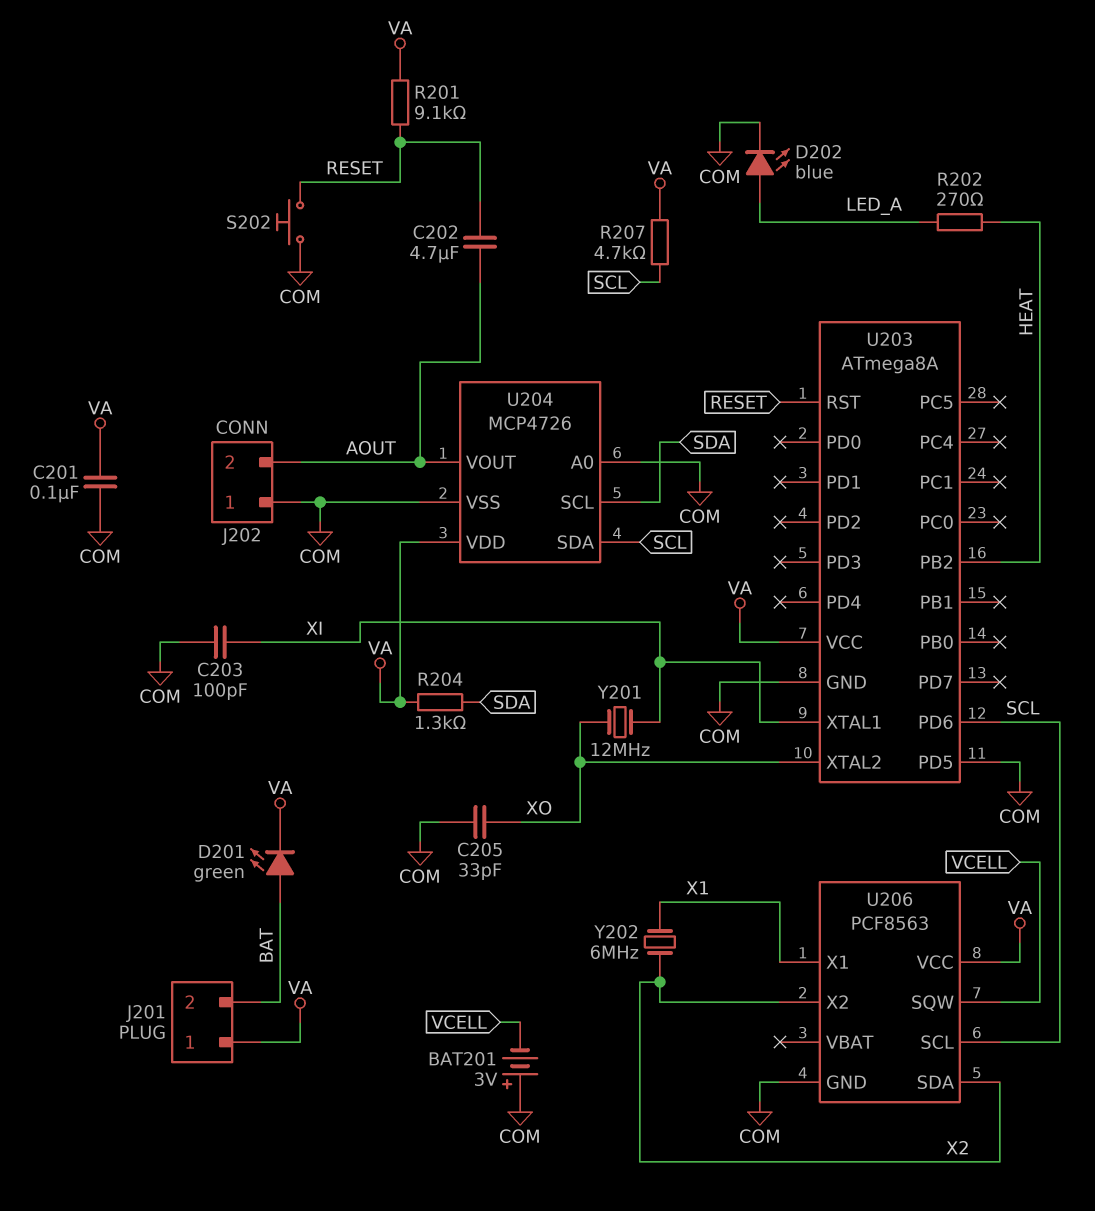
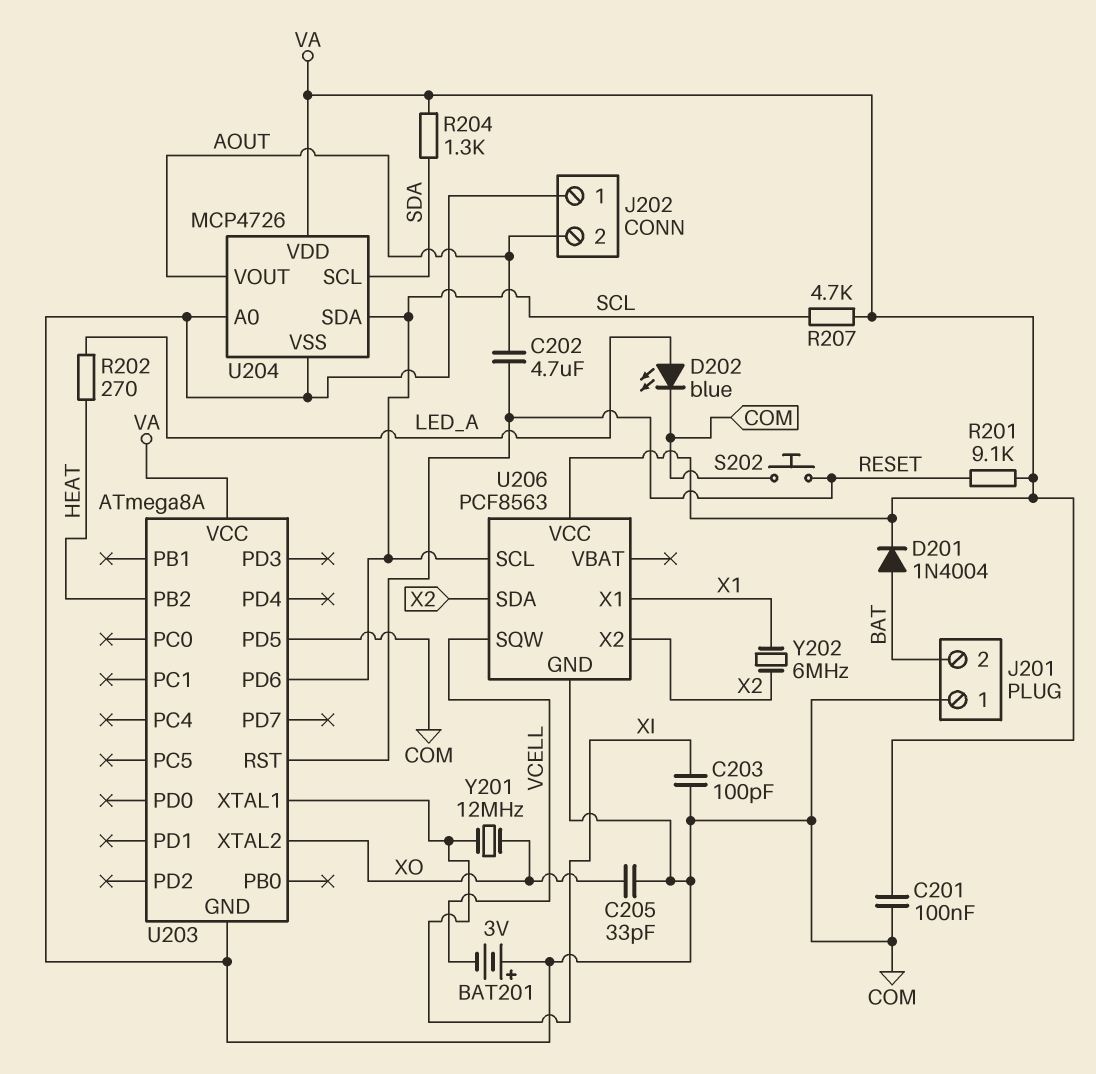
D201: LED green (A BAT, K VA) -> diode 1N4004 (A BAT, K VA)
J201 pin 1: VA -> COM

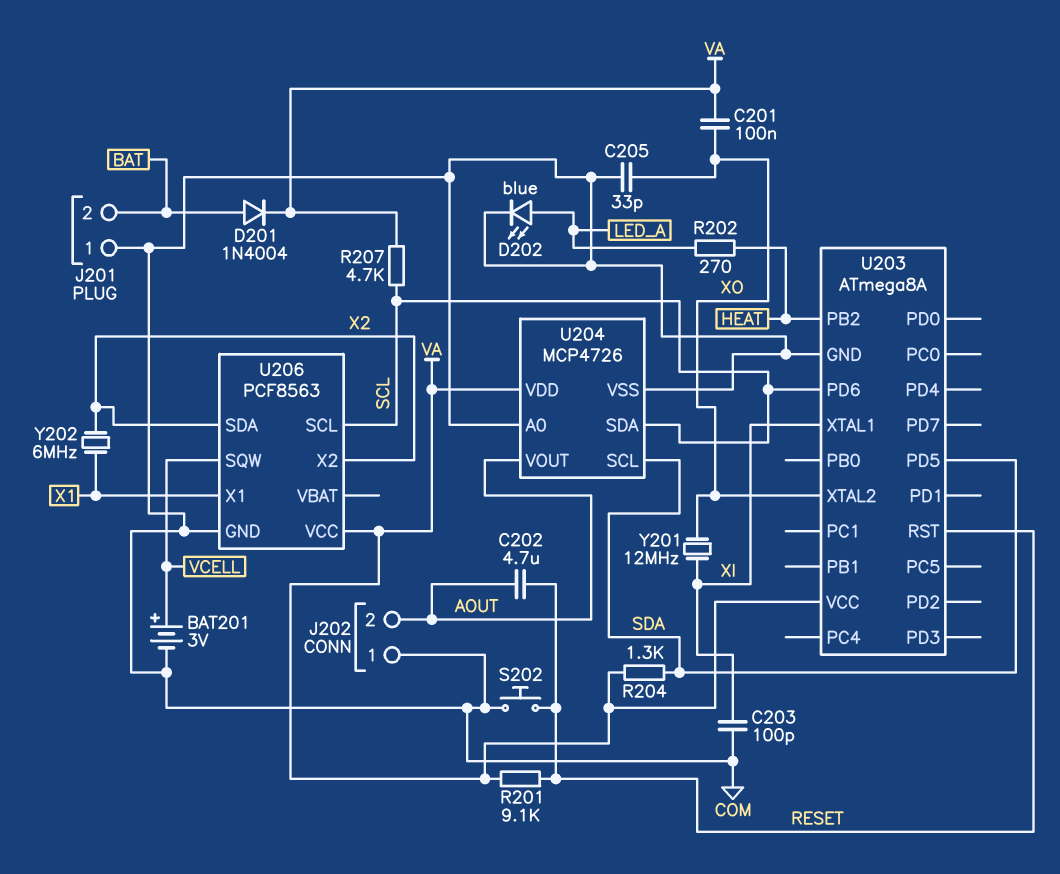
BAT201: 3V (plus COM, minus VCELL) -> 3V (plus VCELL, minus COM)
C201: 100nF (COM, VA) -> 100nF (VA, XO)
U203 pin PD5: COM -> SDA

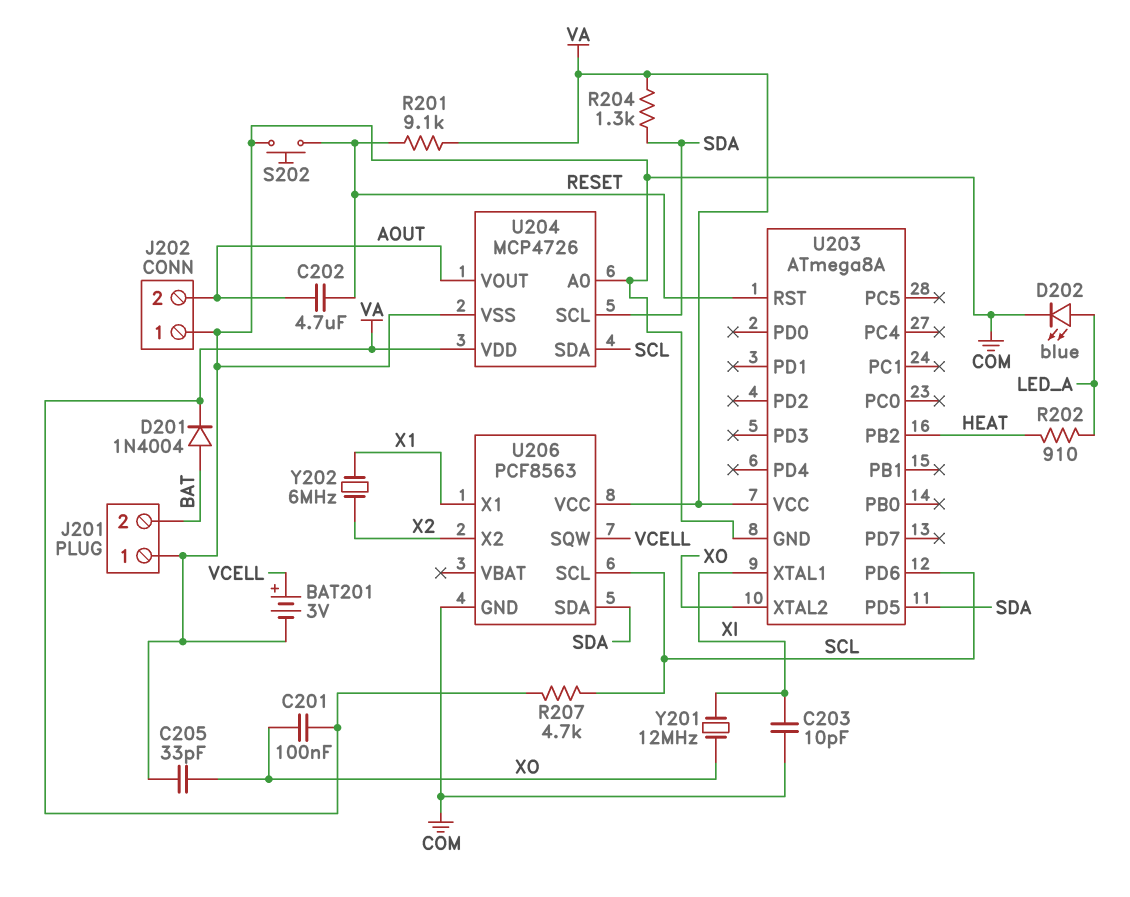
C203: 100pF (COM, XI) -> 10pF (COM, XI)
R202: 270 (HEAT, LED_A) -> 910 (HEAT, LED_A)
U206 pin SDA: X2 -> SDA

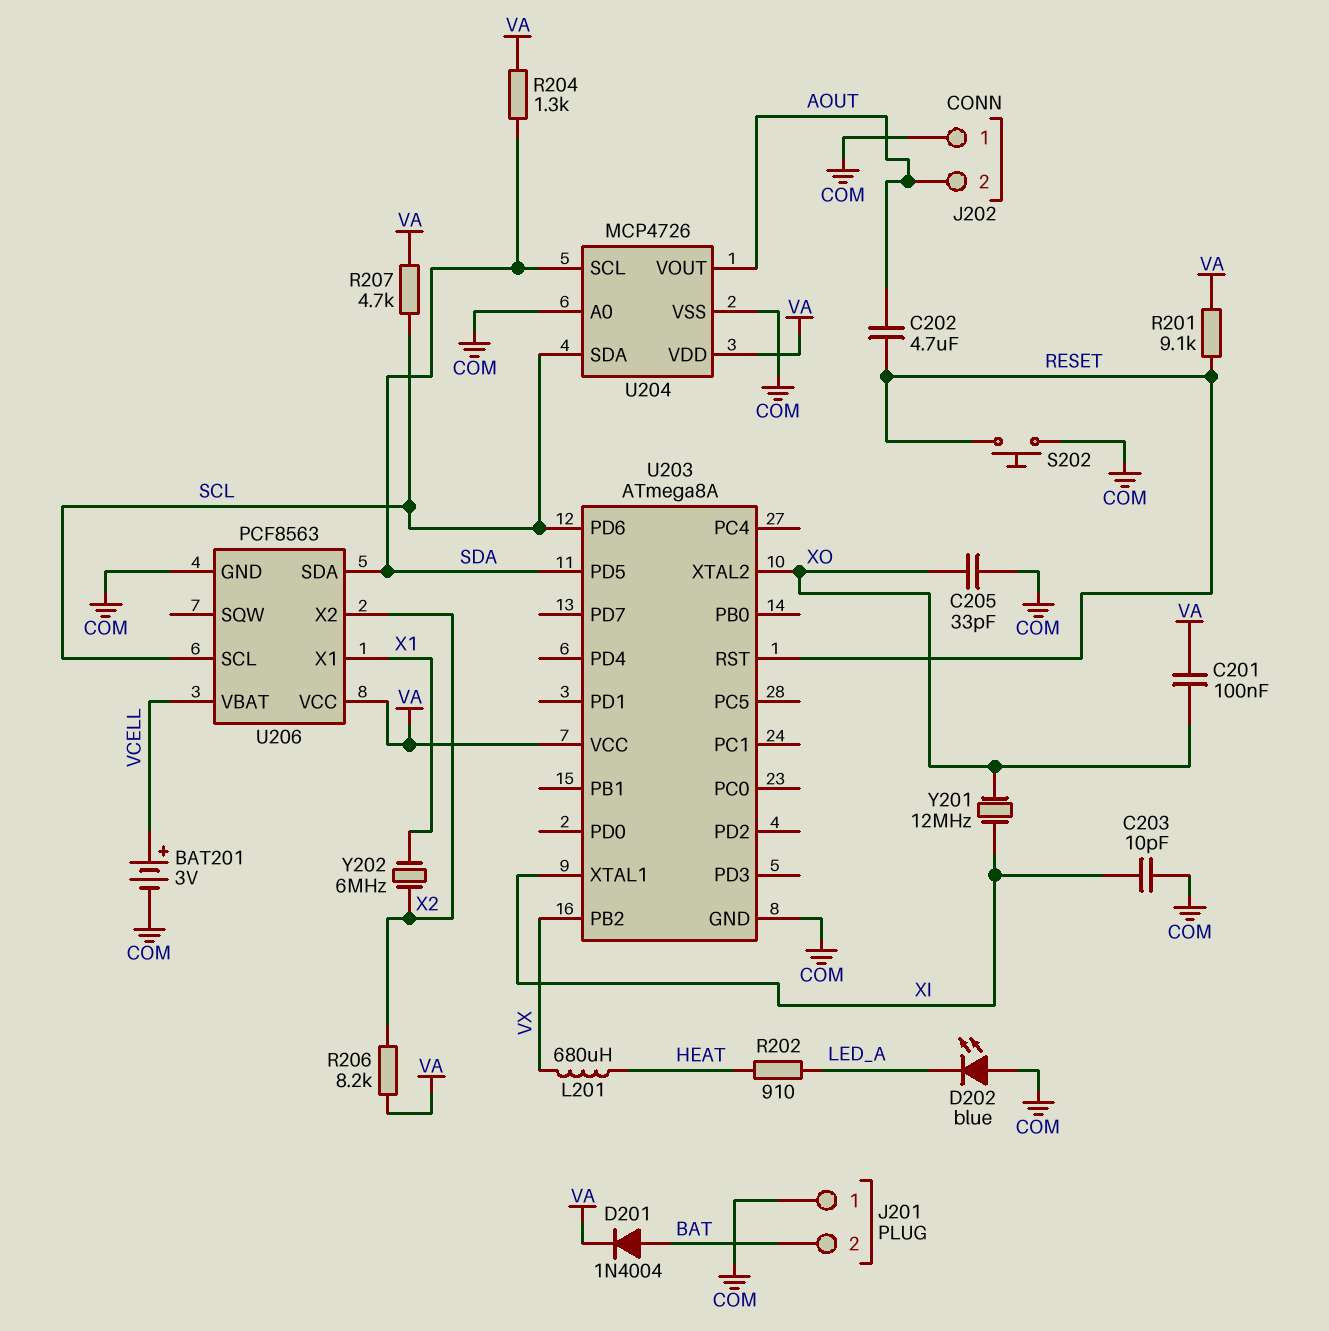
D202: LED blue (A LED_A, K COM) -> LED blue (A COM, K LED_A)
L201: none -> 680uH (HEAT, VX)
R206: none -> 8.2k (VA, X2)
U203 pin PB2: HEAT -> VX
U206 pin SQW: VCELL -> none
U206 pin VBAT: none -> VCELL

